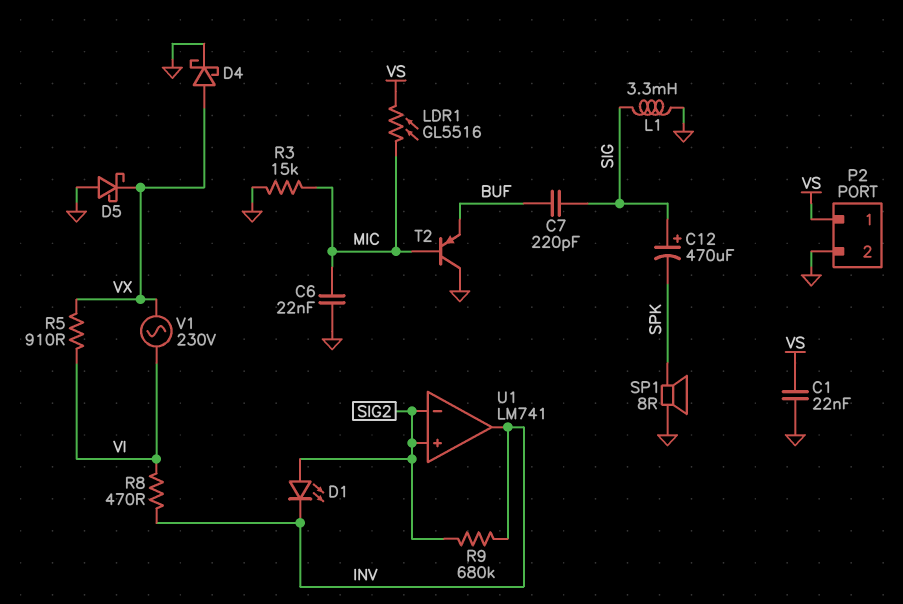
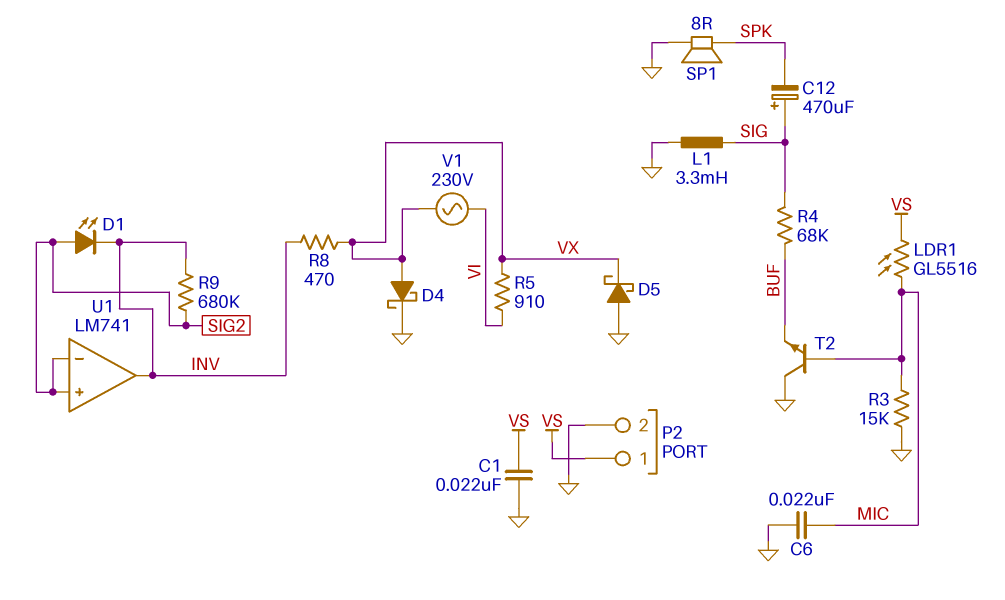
C7: 220pF (BUF, SIG) -> none
R4: none -> 68k (BUF, SIG)
R8: 470 (INV, VI) -> 470 (INV, VX)
T2: PNP (B MIC, C GND, E BUF) -> NPN (B MIC, C GND, E BUF)

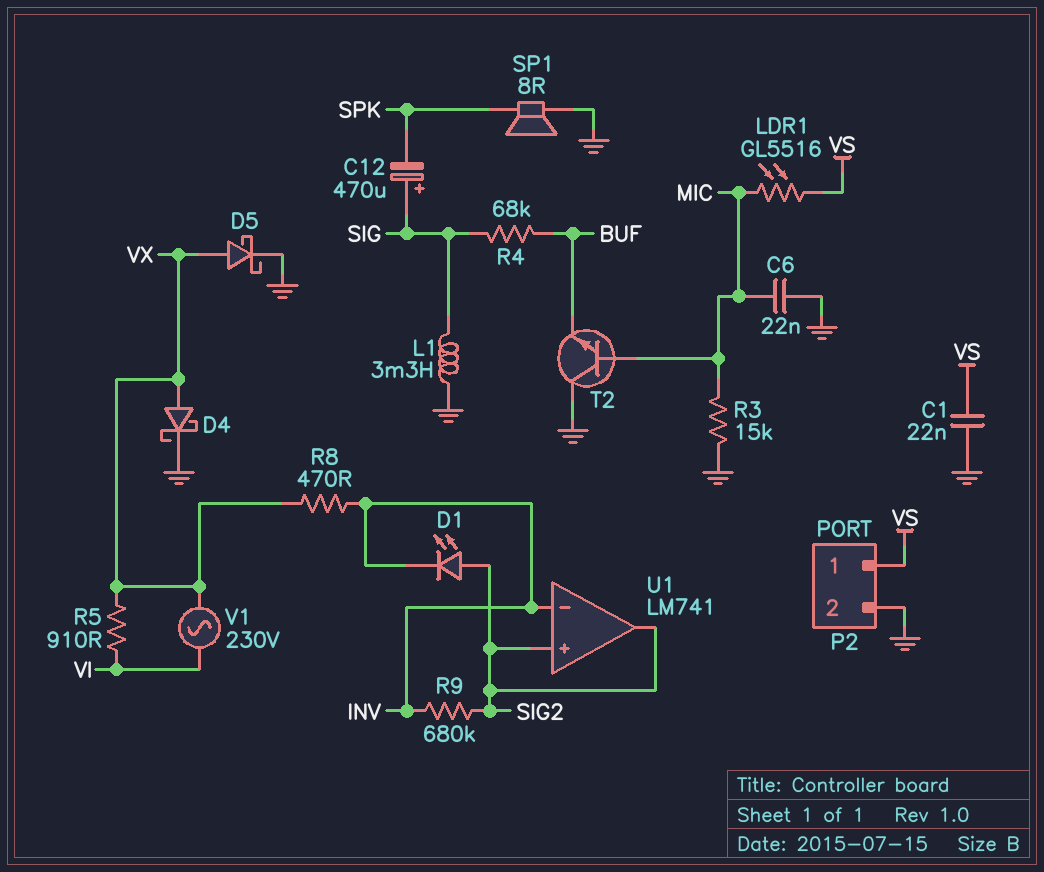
D5: schottky (A GND, K VX) -> schottky (A VX, K GND)
U1 pin in-: SIG2 -> INV
U1 pin out: INV -> SIG2

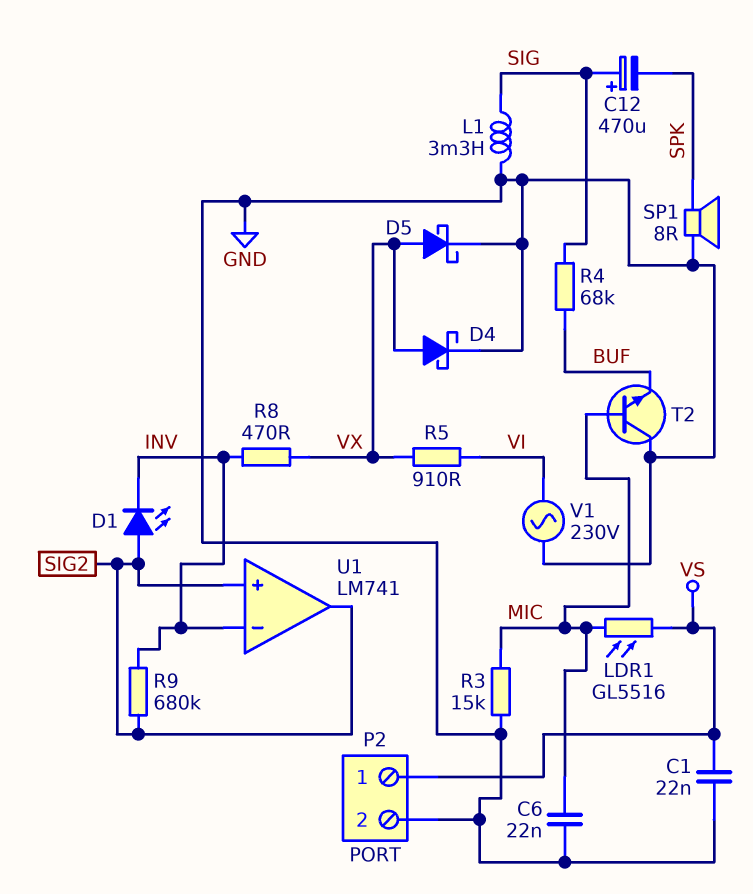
V1: AC 230V (VI, VX) -> AC 230V (GND, VI)

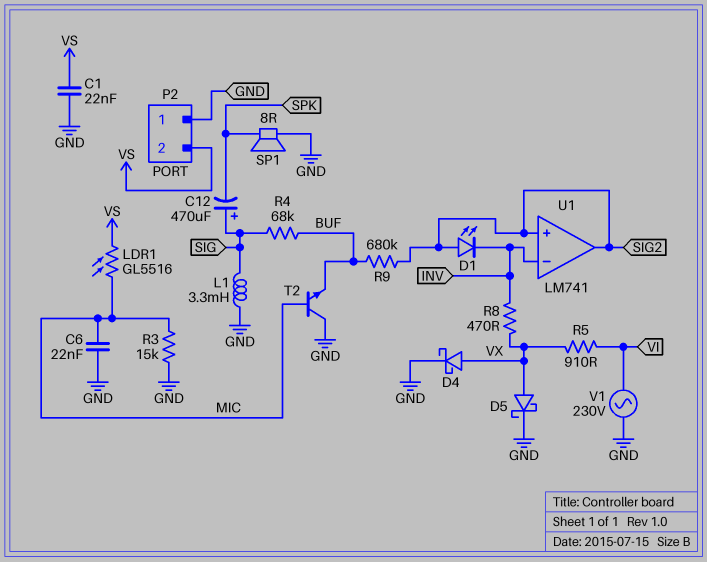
P2 pin 1: VS -> GND
P2 pin 2: GND -> VS
R9: 680k (INV, SIG2) -> 680k (BUF, SIG2)

